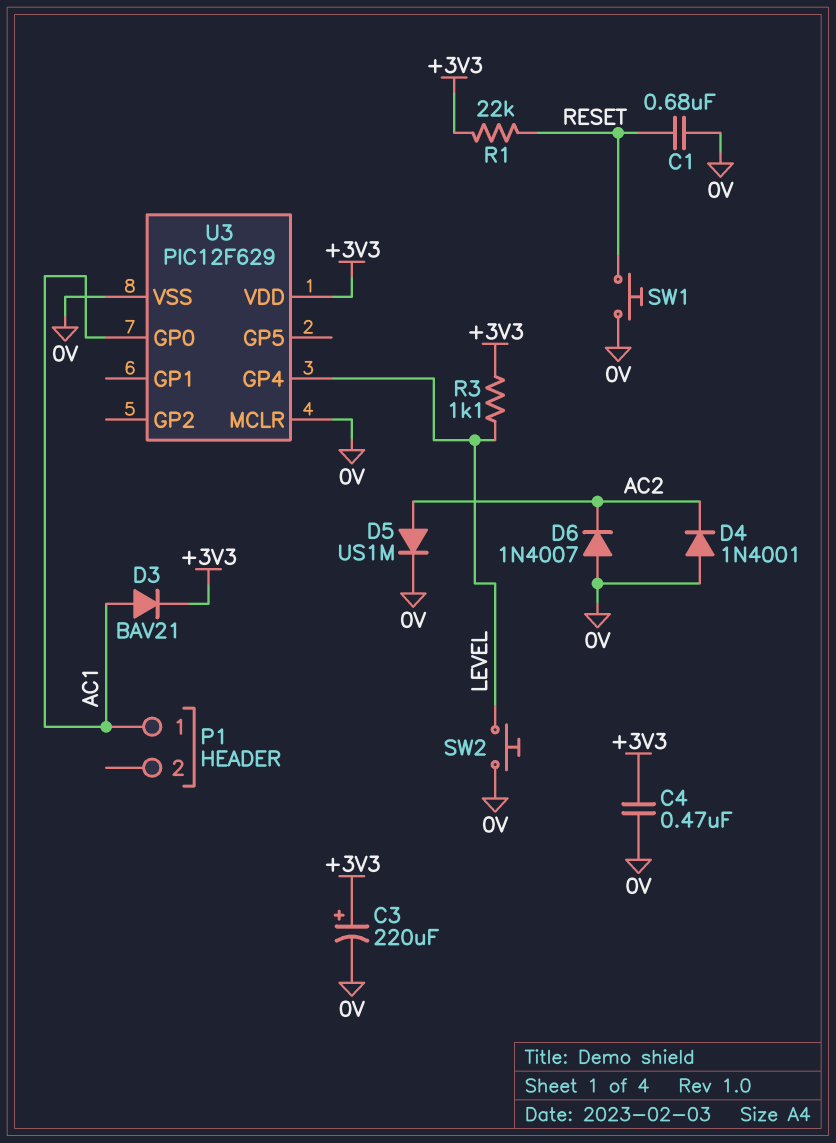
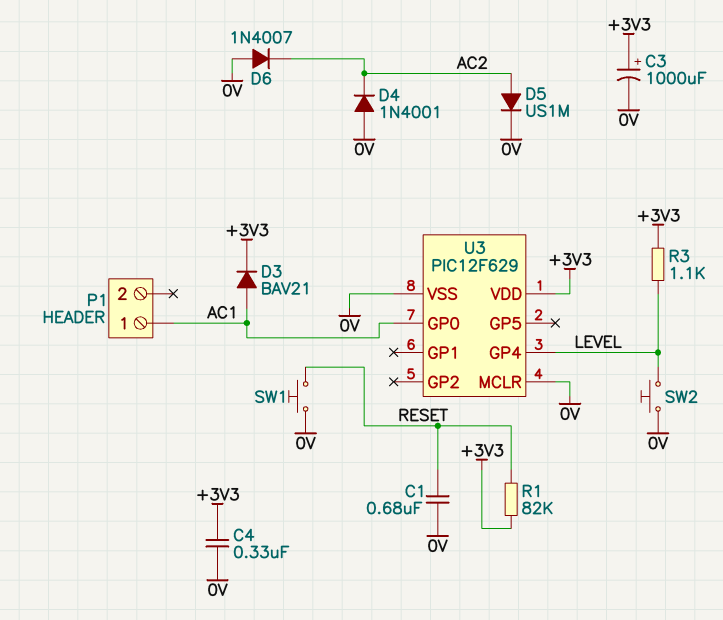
C3: 220uF (plus +3V3, minus 0V) -> 1000uF (plus +3V3, minus 0V)
C4: 470nF (+3V3, 0V) -> 330nF (+3V3, 0V)
R1: 22k (+3V3, RESET) -> 82k (+3V3, RESET)

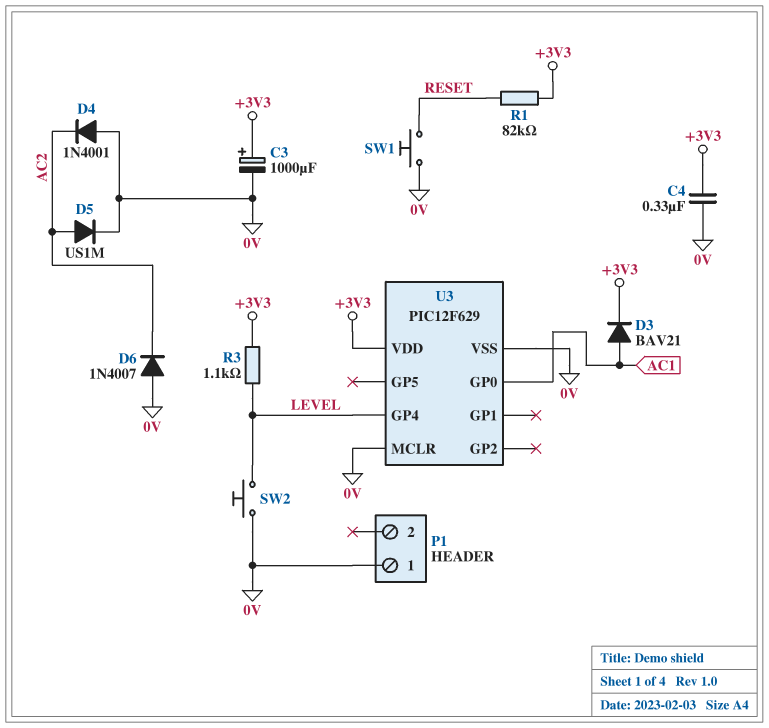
C1: 680nF (0V, RESET) -> none
P1 pin 1: AC1 -> 0V

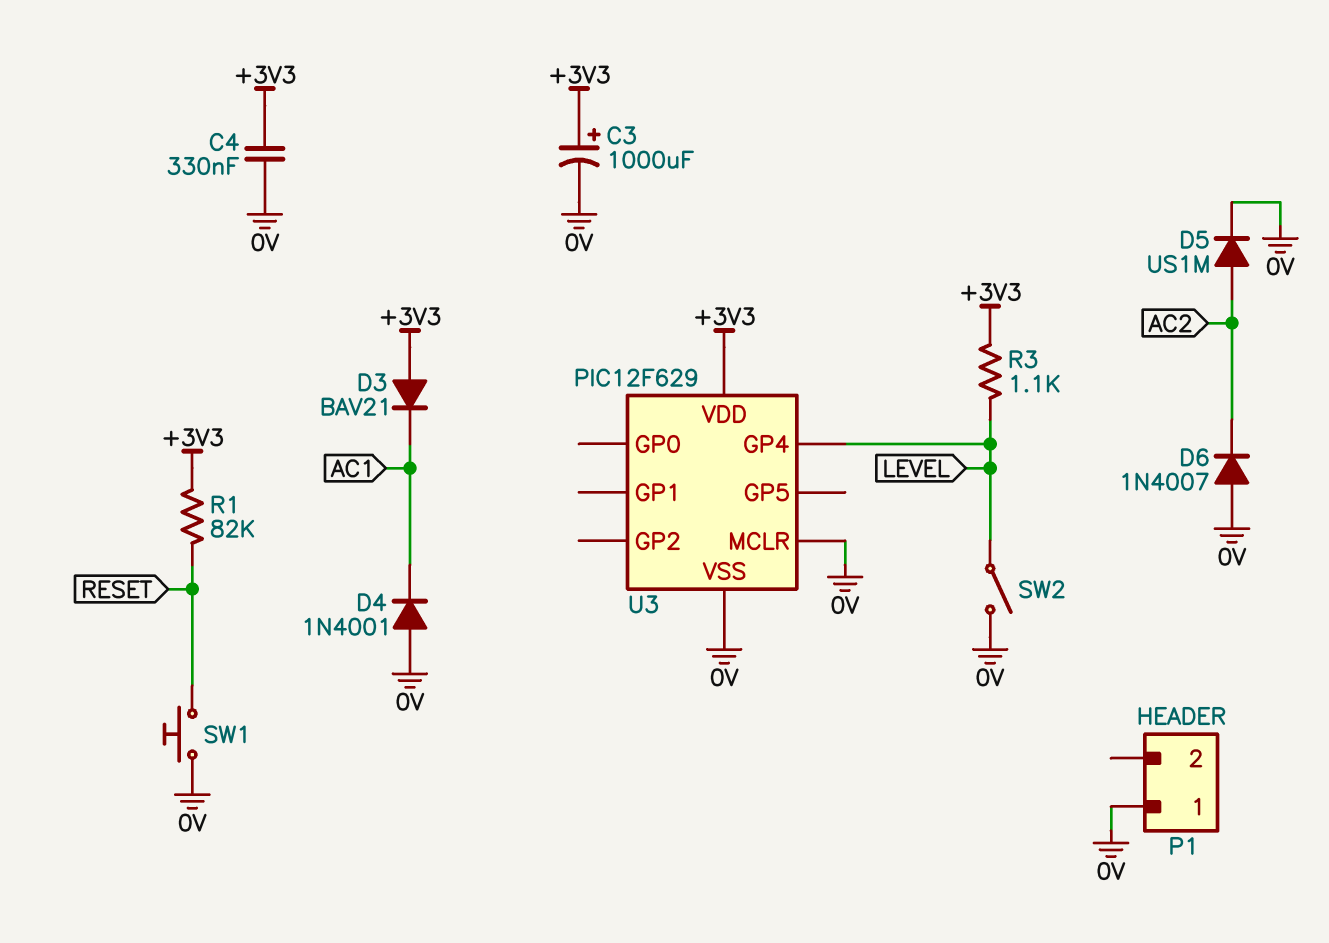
D3: diode BAV21 (A AC1, K +3V3) -> diode BAV21 (A +3V3, K AC1)
D4: diode 1N4001 (A 0V, K AC2) -> diode 1N4001 (A 0V, K AC1)
SW2: button (0V, LEVEL) -> switch (0V, LEVEL)
U3 pin GP0: AC1 -> none

